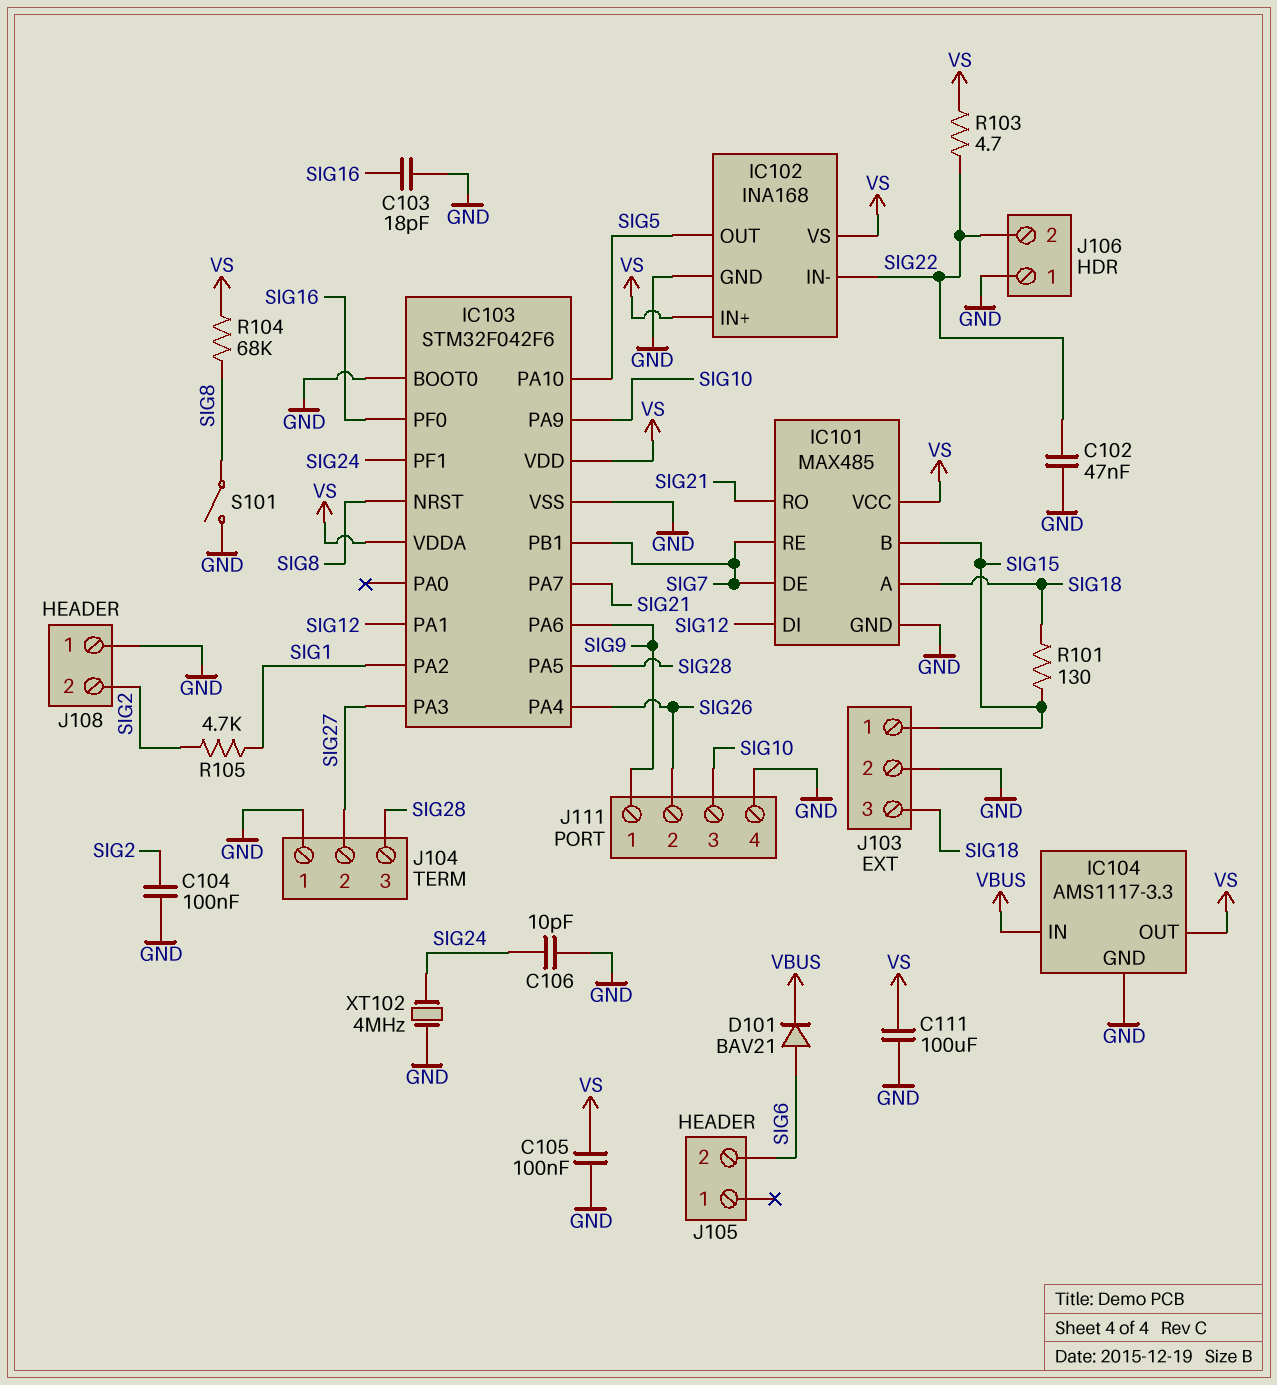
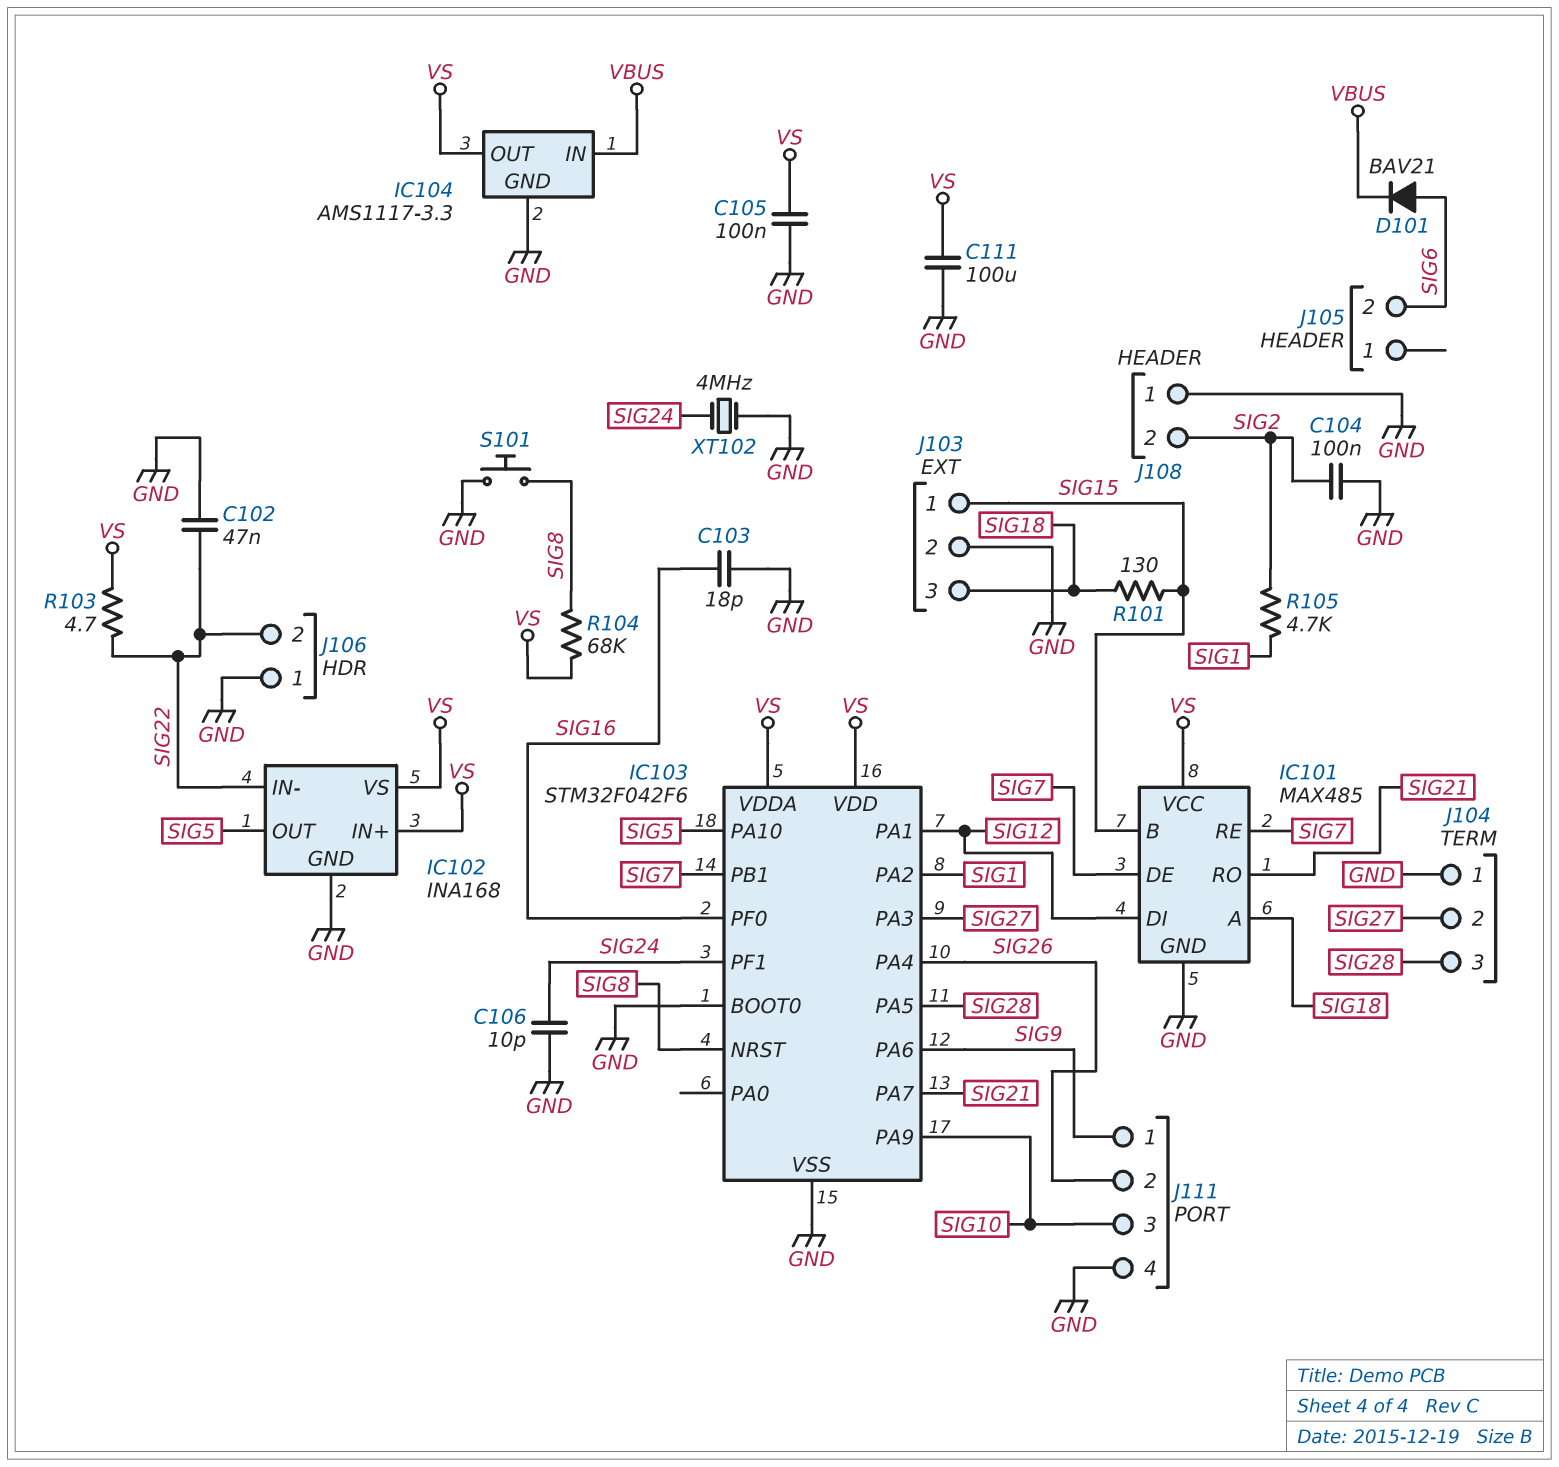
S101: switch (GND, SIG8) -> button (GND, SIG8)

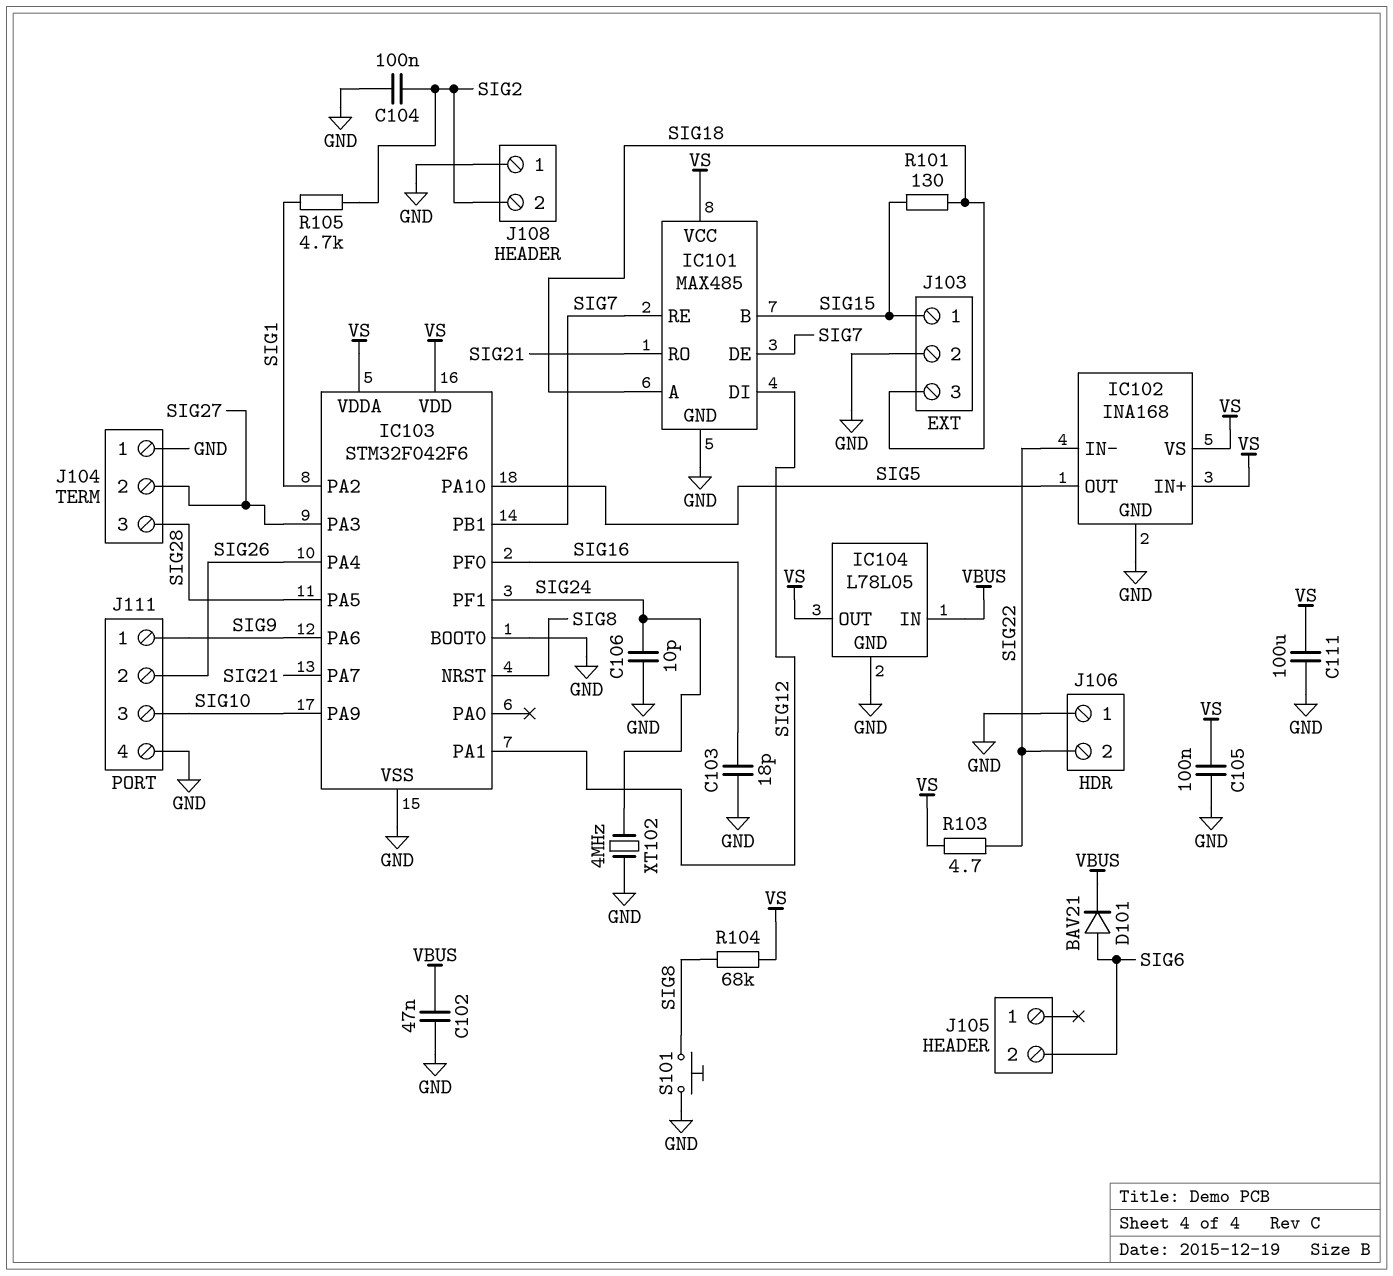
C102: 47nF (GND, SIG22) -> 47nF (GND, VBUS)
IC104: AMS1117-3.3 -> L78L05

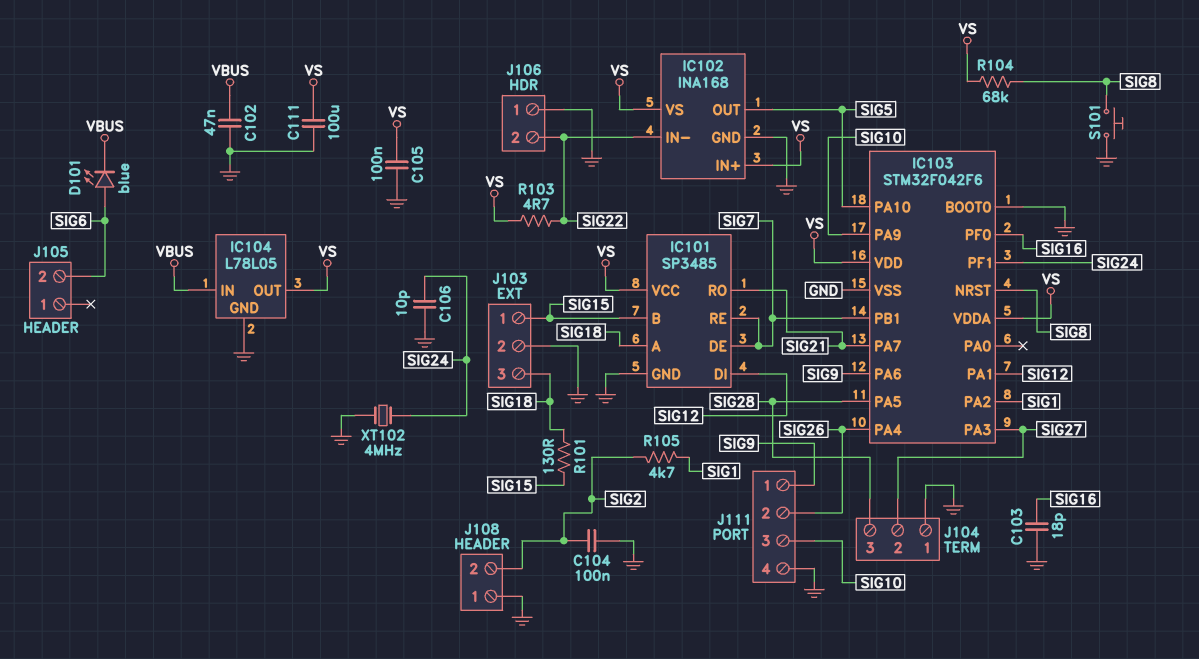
D101: diode BAV21 (A SIG6, K VBUS) -> LED blue (A SIG6, K VBUS)
IC101: MAX485 -> SP3485

